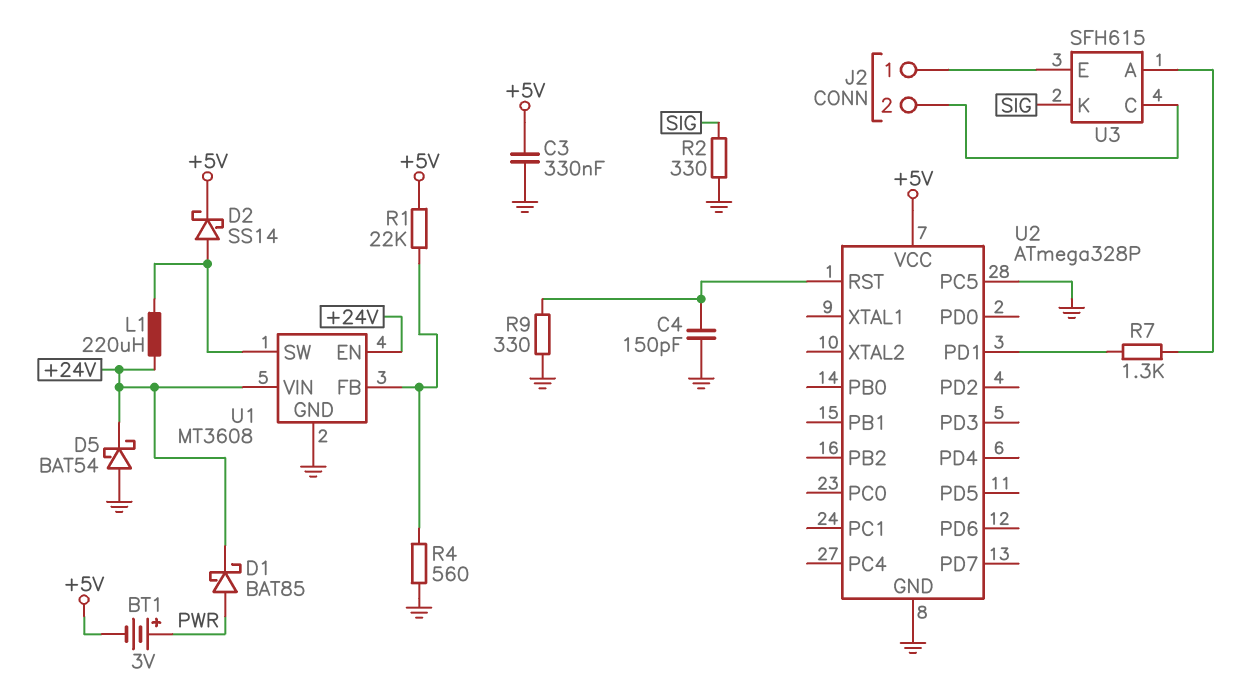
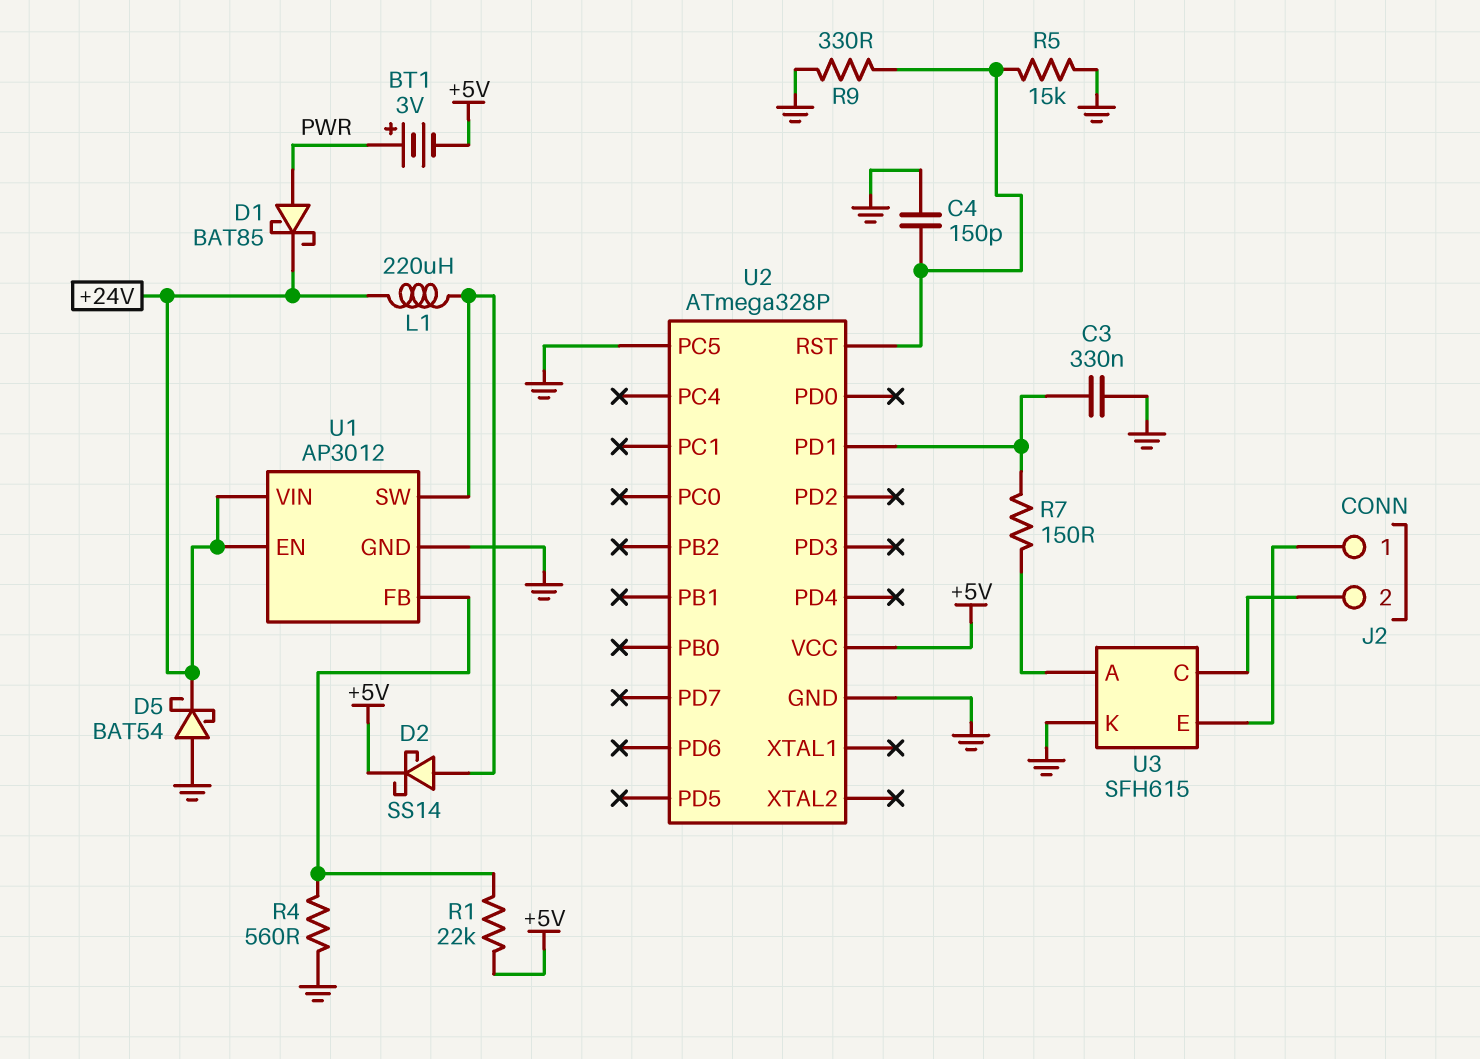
C3: 330nF (+5V, GND) -> 330nF (GND, U2/PD1)
R2: 330 (GND, SIG) -> none
R5: none -> 15k (GND, U2/RST)
R7: 1.3k (U2/PD1, U3/A) -> 150 (U2/PD1, U3/A)
U1: MT3608 -> AP3012
U3 pin K: SIG -> GND

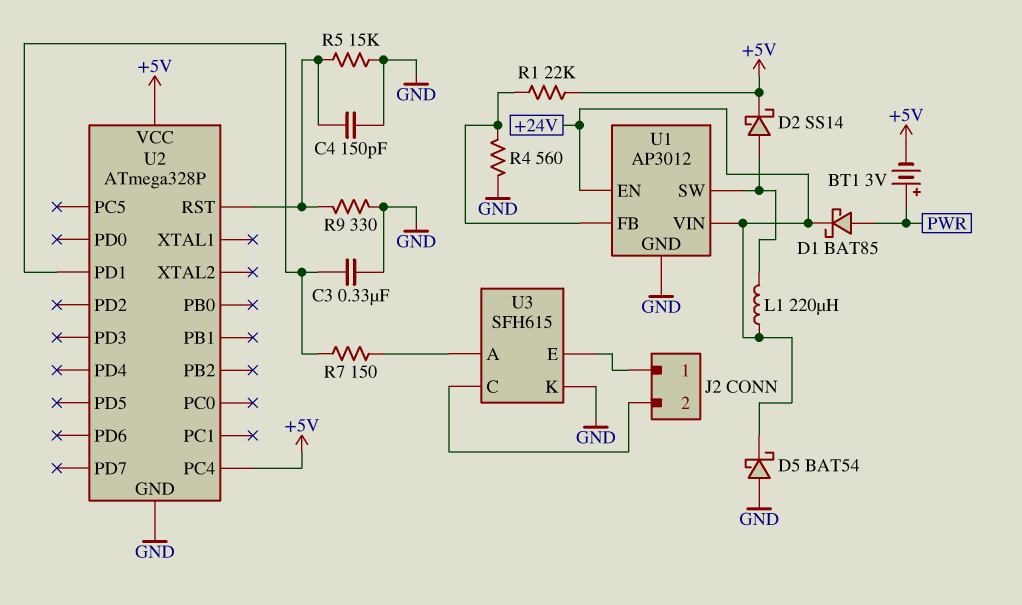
U2 pin PC4: none -> +5V
U2 pin PC5: GND -> none

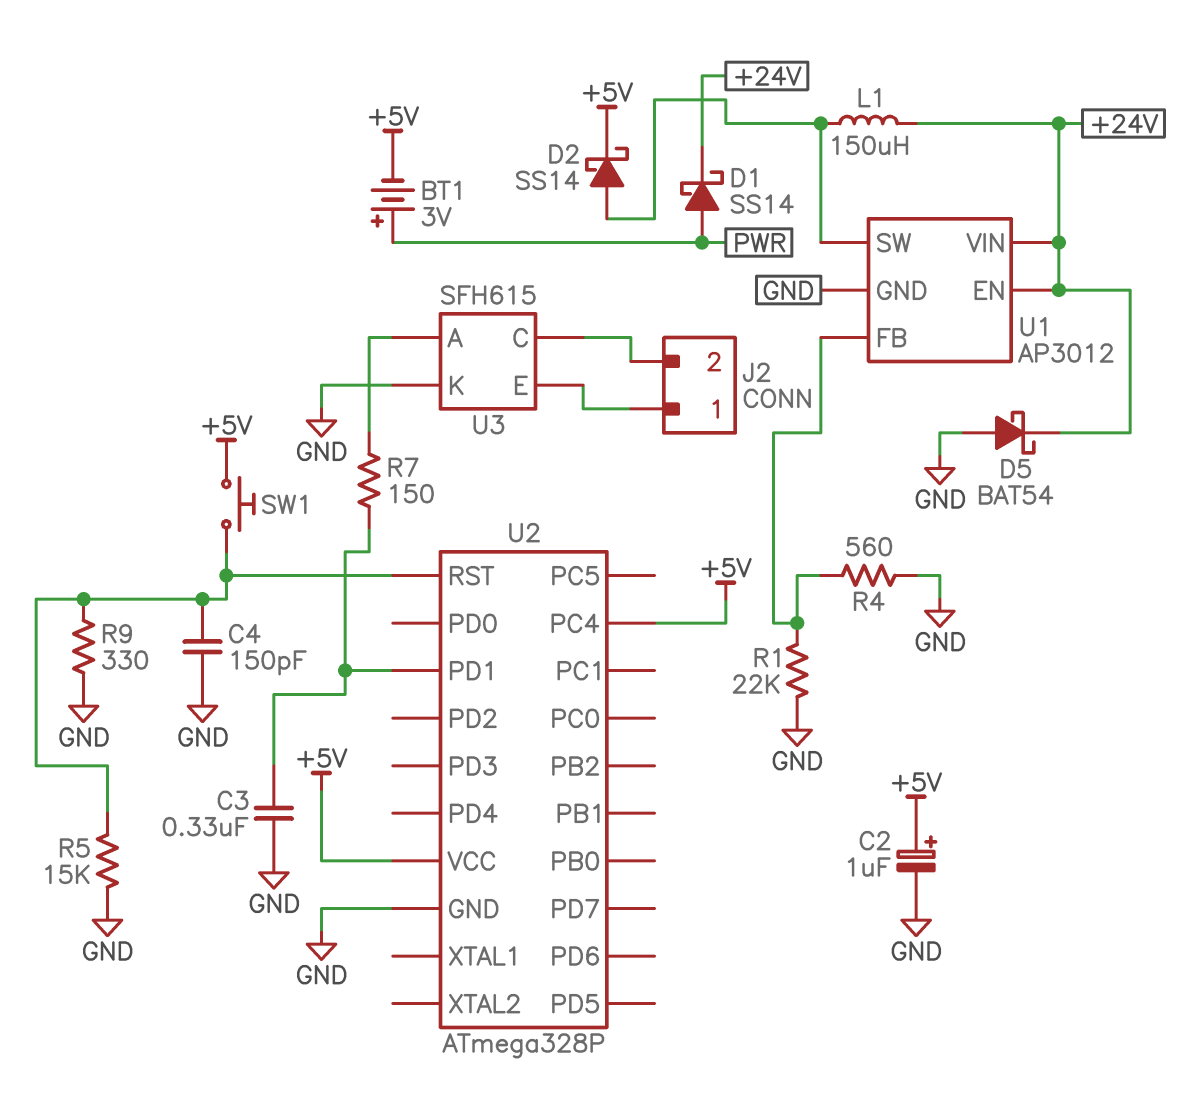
C2: none -> 1uF (plus +5V, minus GND)
D1: schottky BAT85 (A PWR, K +24V) -> schottky SS14 (A PWR, K +24V)
L1: 220uH (+24V, U1/SW) -> 150uH (+24V, U1/SW)
R1: 22k (+5V, U1/FB) -> 22k (GND, U1/FB)
SW1: none -> button (+5V, U2/RST)

